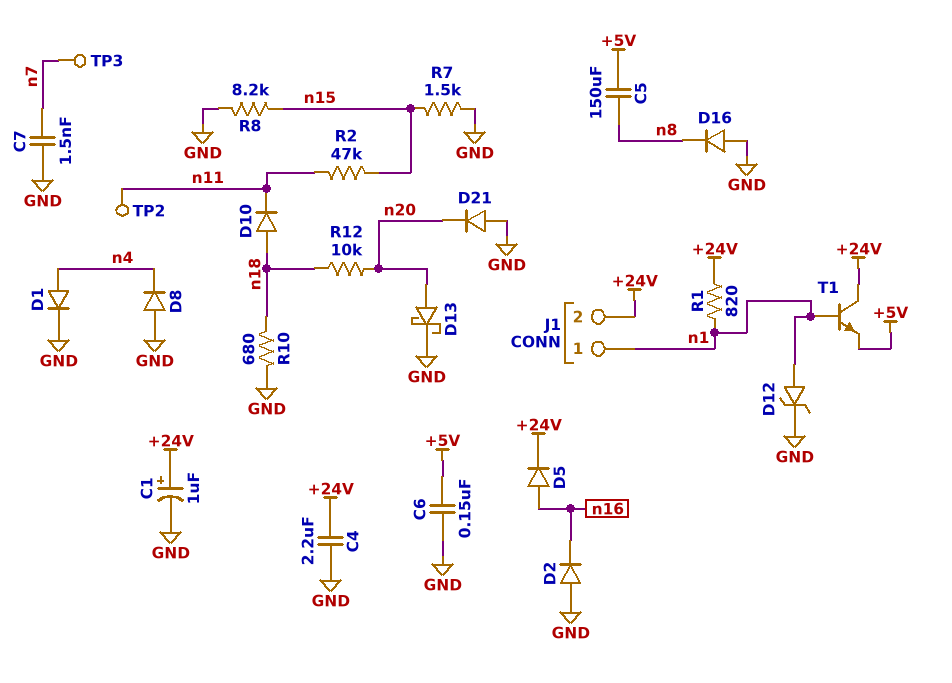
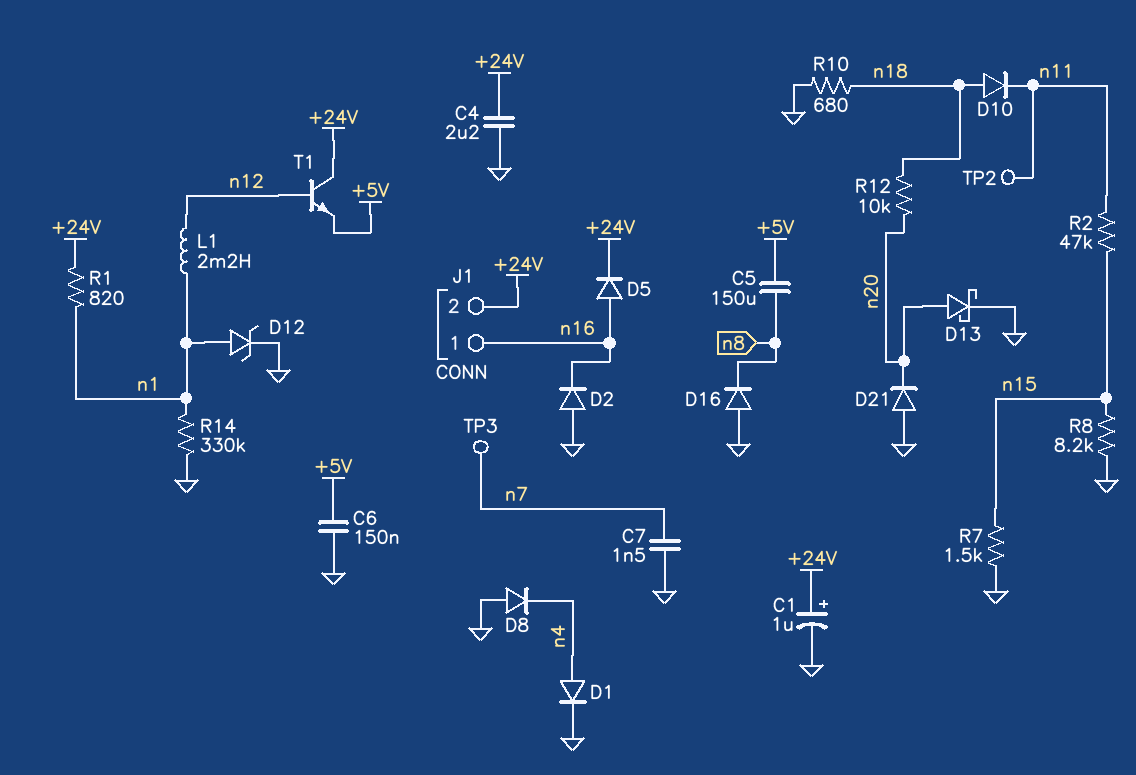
J1 pin 1: n1 -> n16
L1: none -> 2.2mH (n1, n12)
R14: none -> 330k (GND, n1)
T1: NPN (B n1, C +24V, E +5V) -> NPN (B n12, C +24V, E +5V)

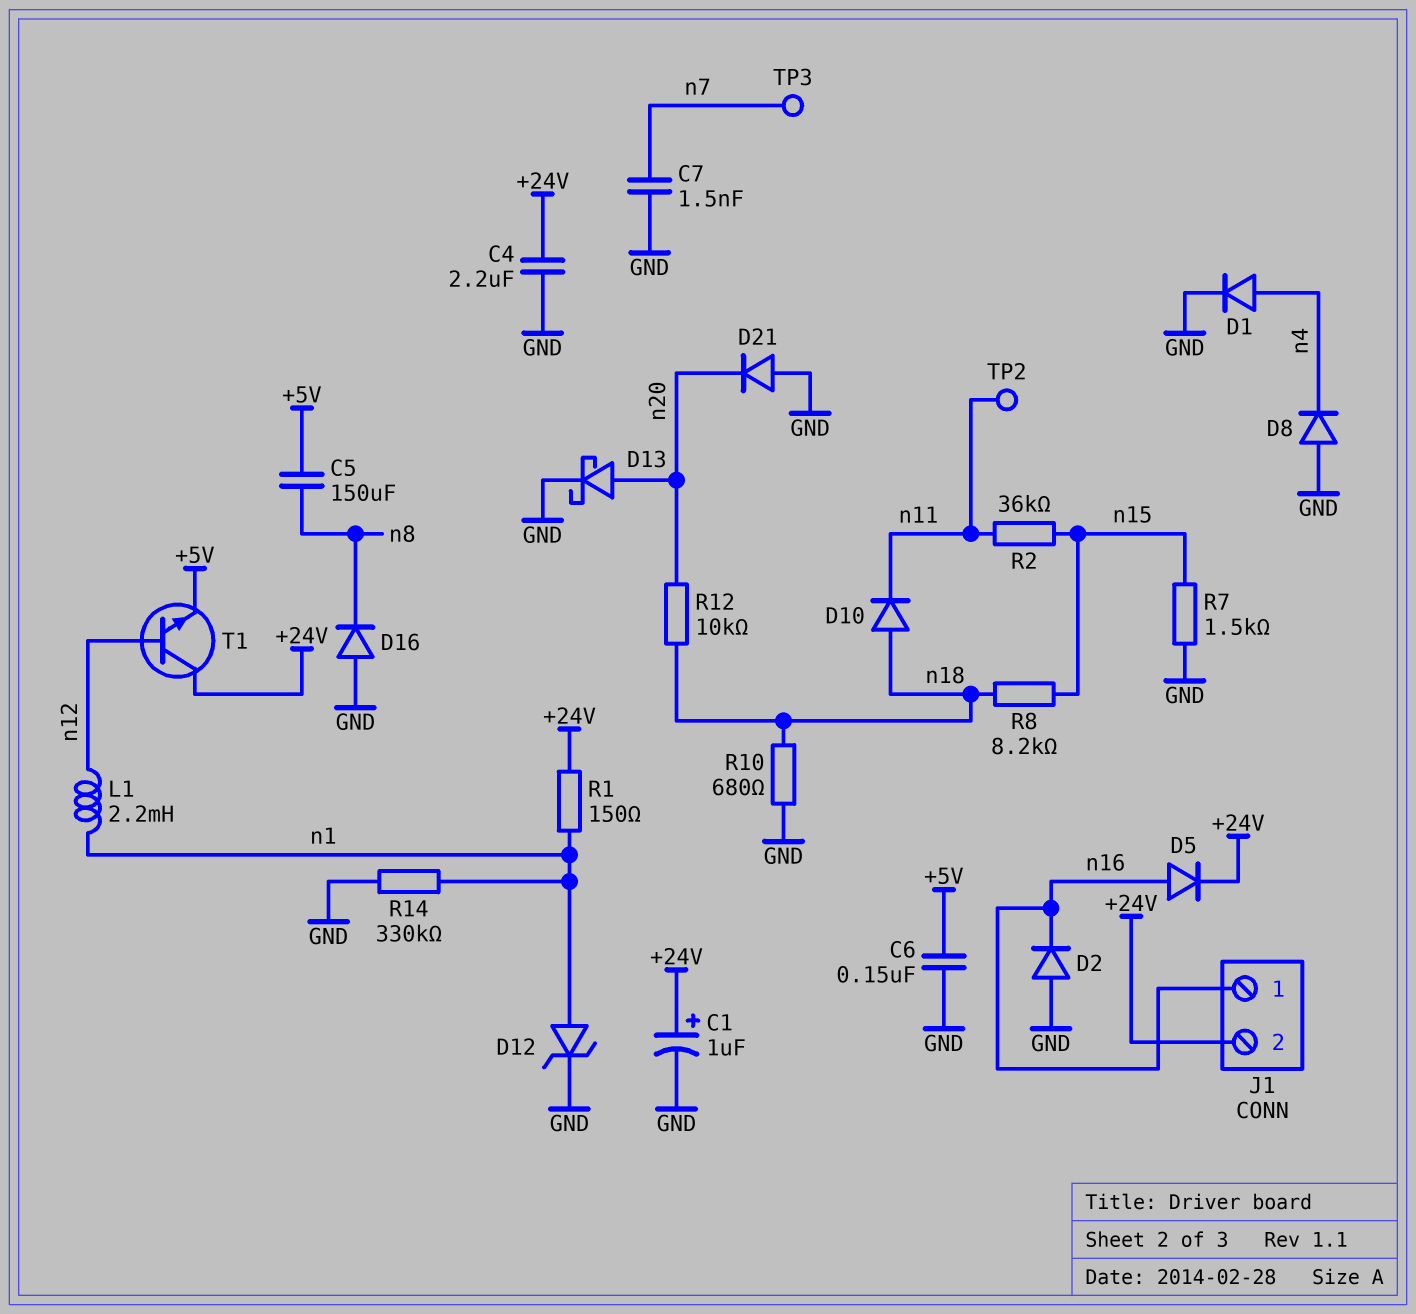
R1: 820 (+24V, n1) -> 150 (+24V, n1)
R2: 47k (n11, n15) -> 36k (n11, n15)
R8: 8.2k (GND, n15) -> 8.2k (n15, n18)

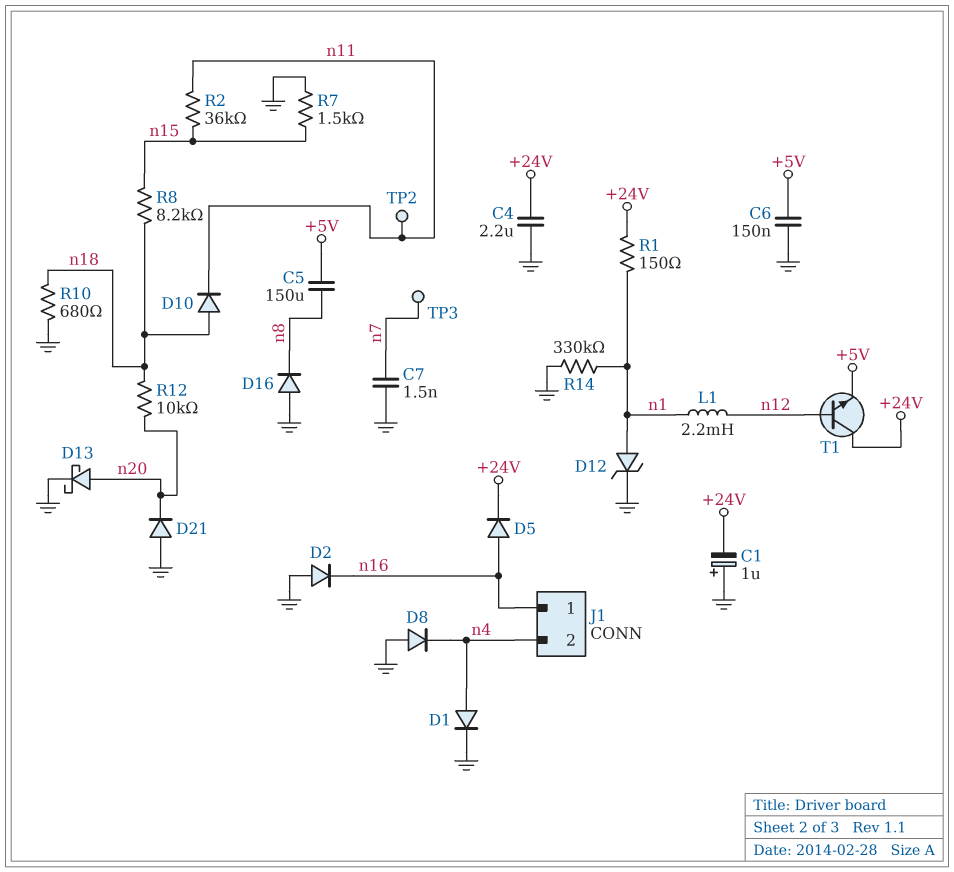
C1: 1uF (plus +24V, minus GND) -> 1uF (plus GND, minus +24V)
J1 pin 2: +24V -> n4

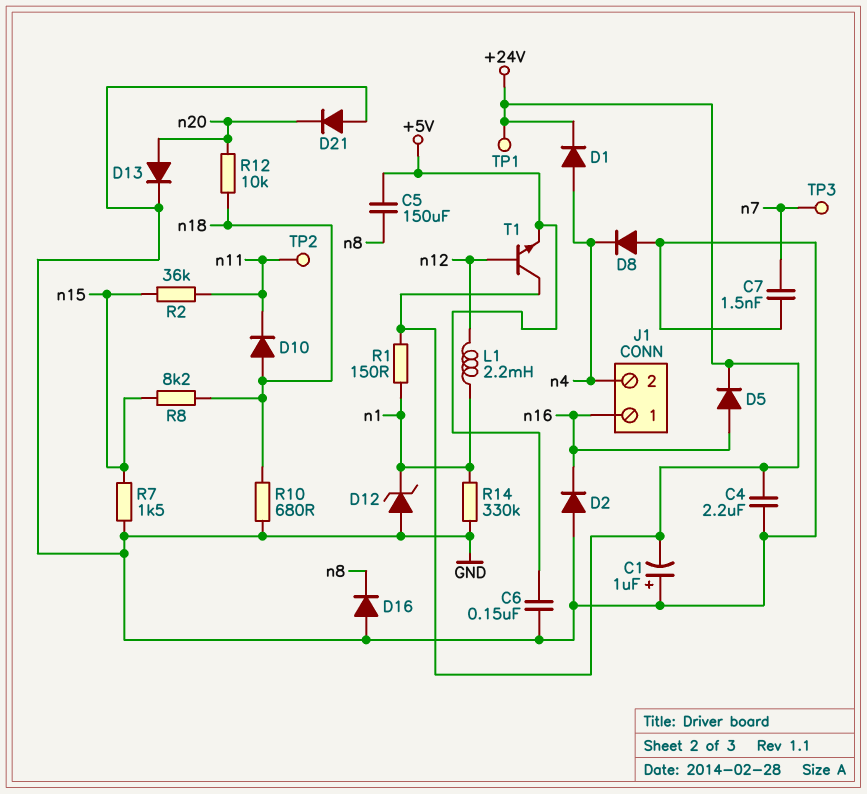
D1: diode (A n4, K GND) -> diode (A n4, K +24V)
D12: zener (A n1, K GND) -> zener (A GND, K n1)
D13: schottky (A n20, K GND) -> diode (A n20, K GND)
TP1: none -> test point (+24V)

